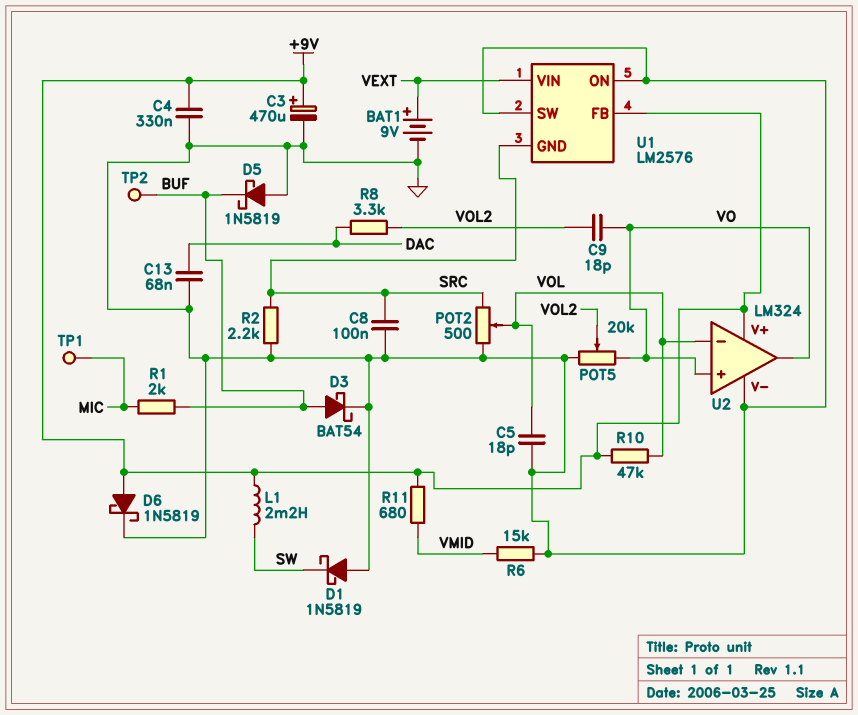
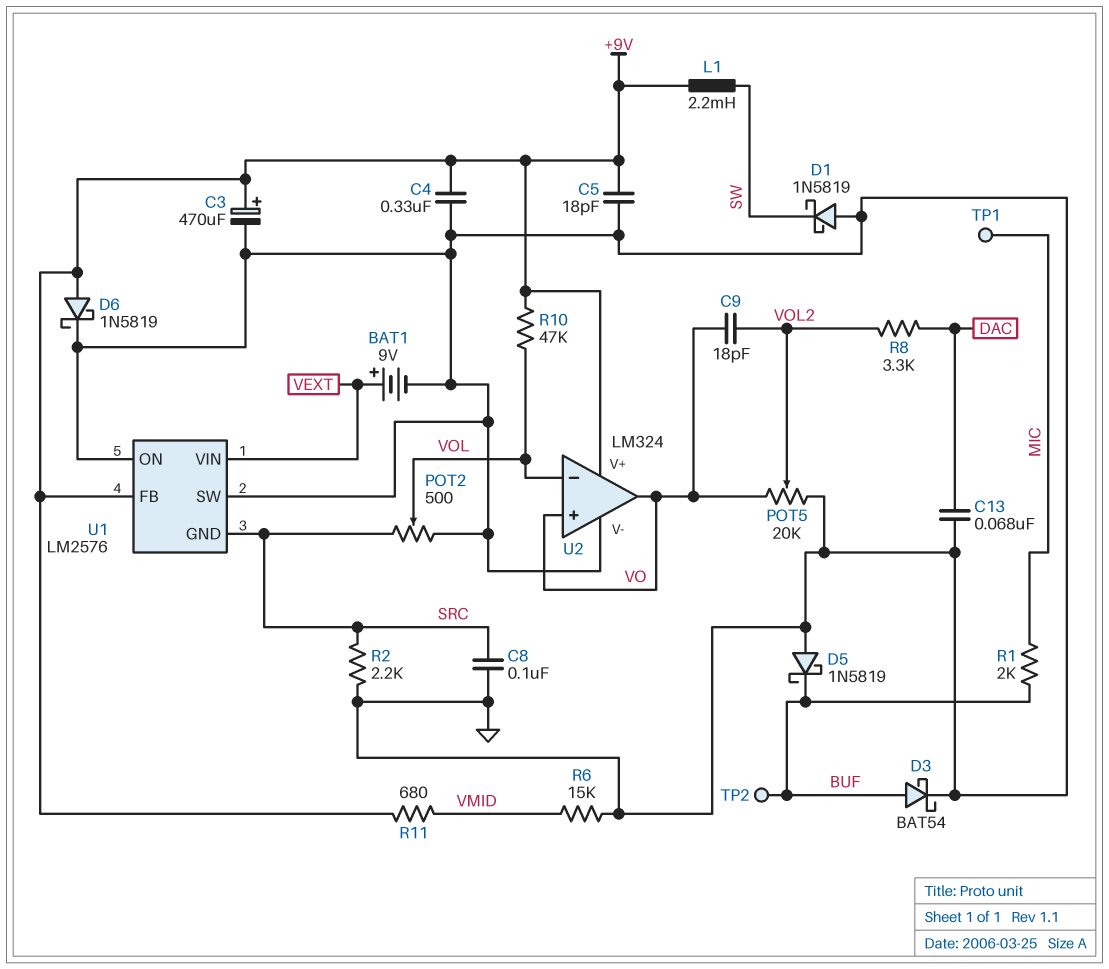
C5: 18pF (GND, VOL) -> 18pF (+9V, GND)

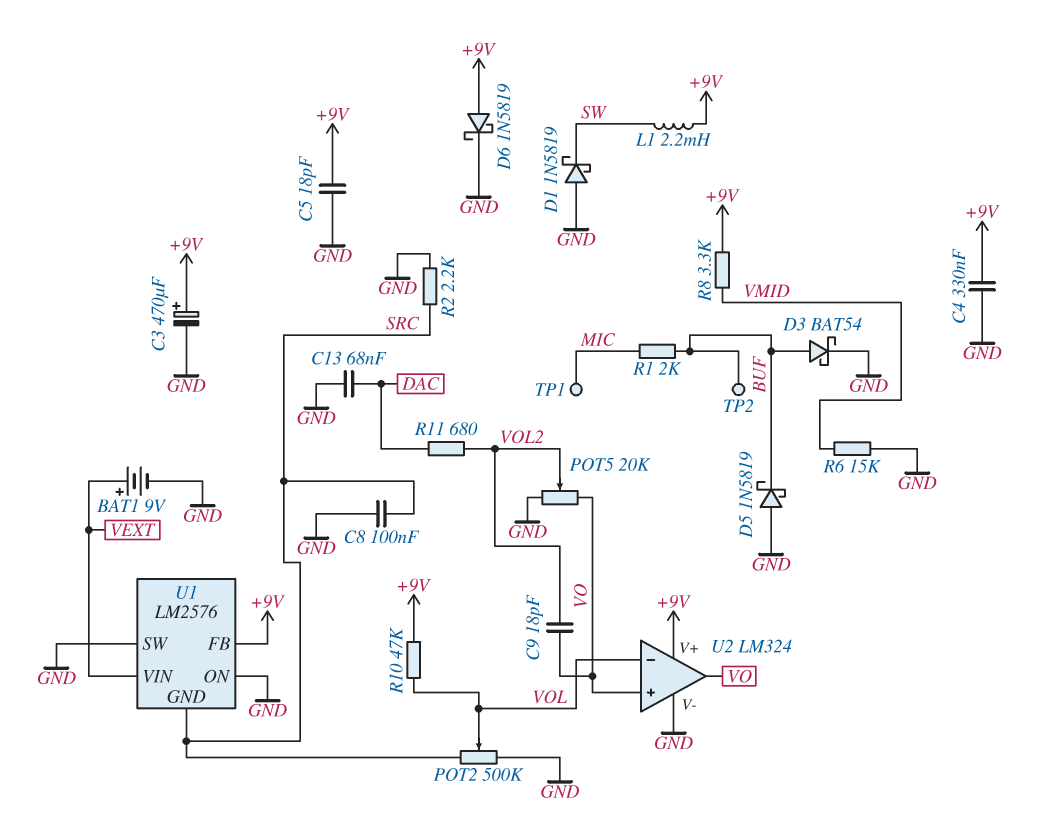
POT2: 500 (GND, SRC, wiper VOL) -> 500k (GND, SRC, wiper VOL)
R8: 3.3k (DAC, VOL2) -> 3.3k (+9V, VMID)
R11: 680 (+9V, VMID) -> 680 (DAC, VOL2)

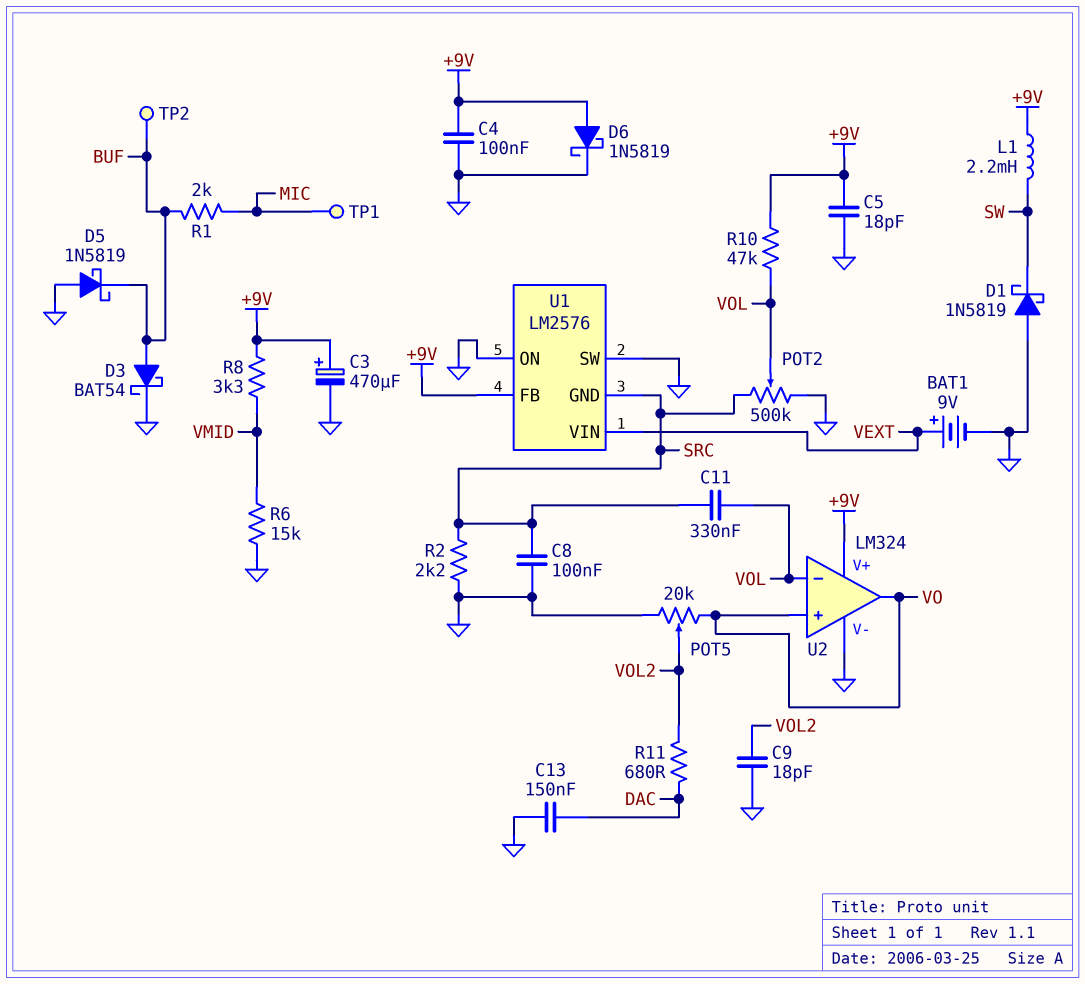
C4: 330nF (+9V, GND) -> 100nF (+9V, GND)
C9: 18pF (VO, VOL2) -> 18pF (GND, VOL2)
C11: none -> 330nF (SRC, VOL)
C13: 68nF (DAC, GND) -> 150nF (DAC, GND)

